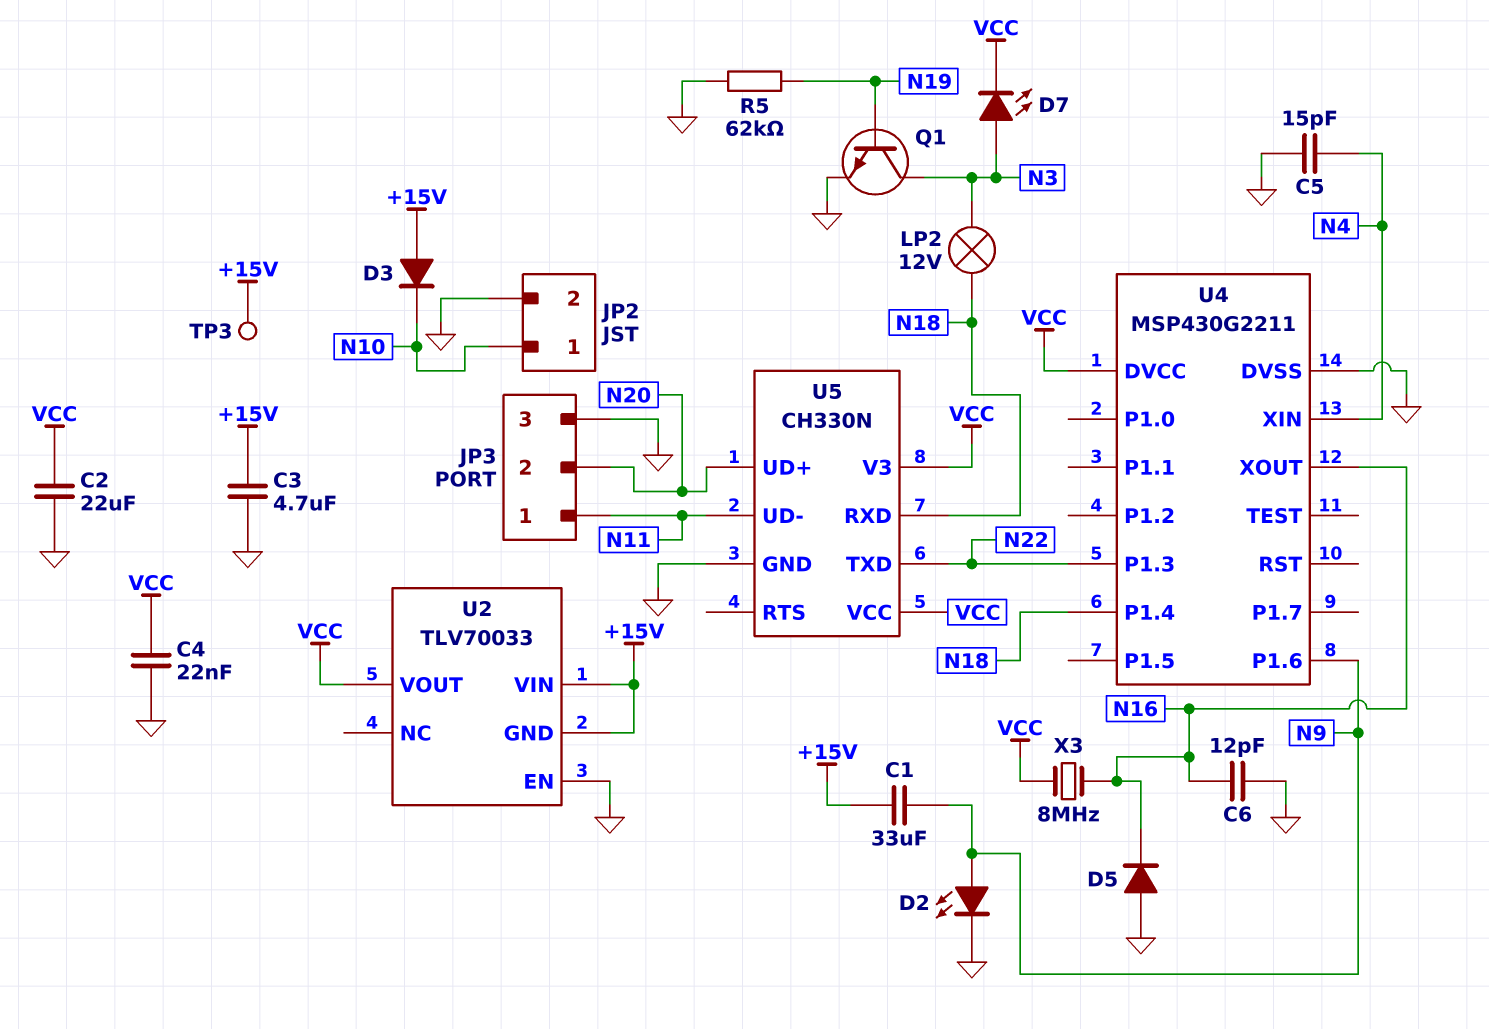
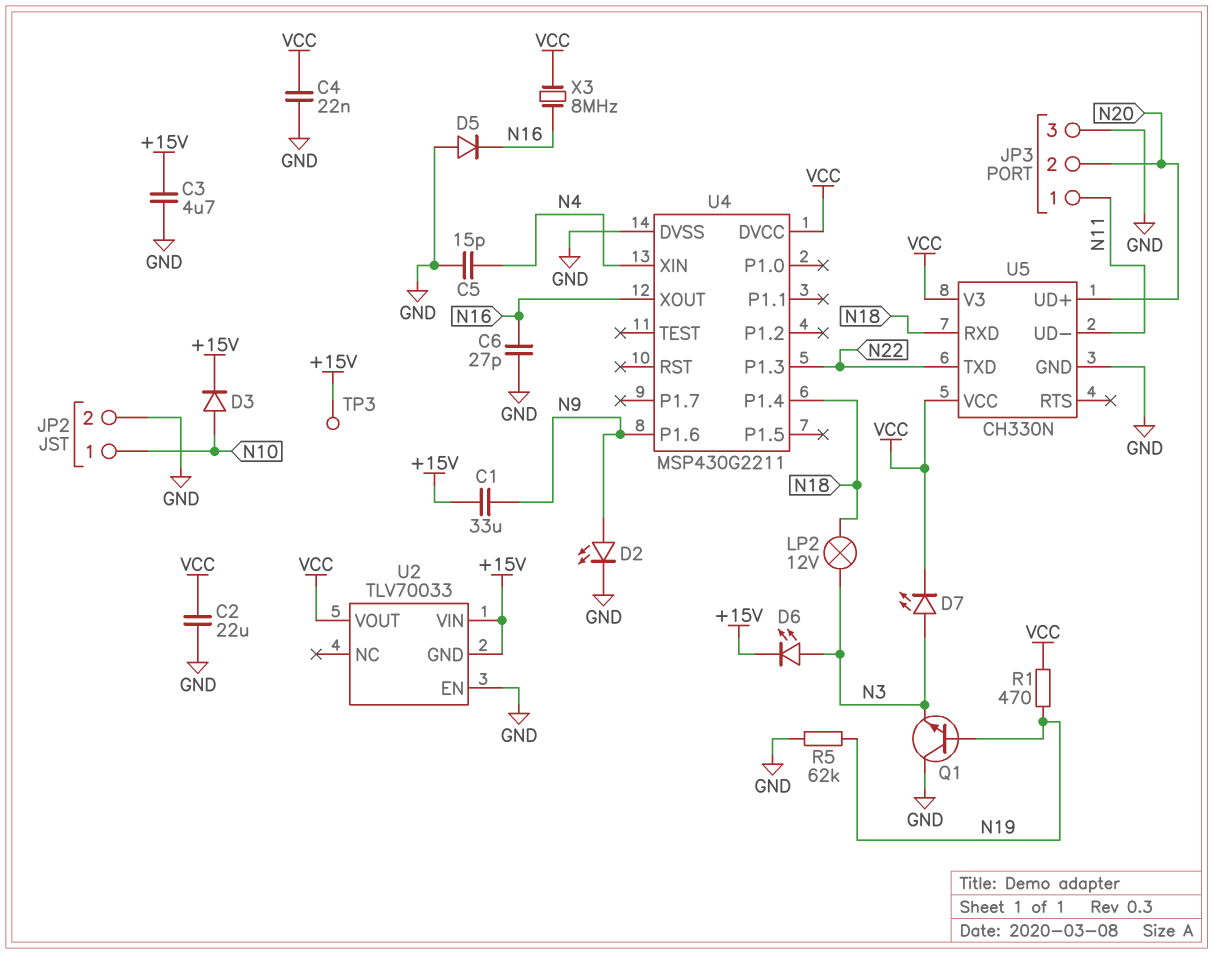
C6: 12pF (GND, N16) -> 27pF (GND, N16)
D3: diode (A +15V, K N10) -> diode (A N10, K +15V)
D6: none -> LED (A N3, K +15V)
Q1: NPN (B N19, C N3, E GND) -> NPN (B N19, C GND, E N3)
R1: none -> 470 (N19, VCC)

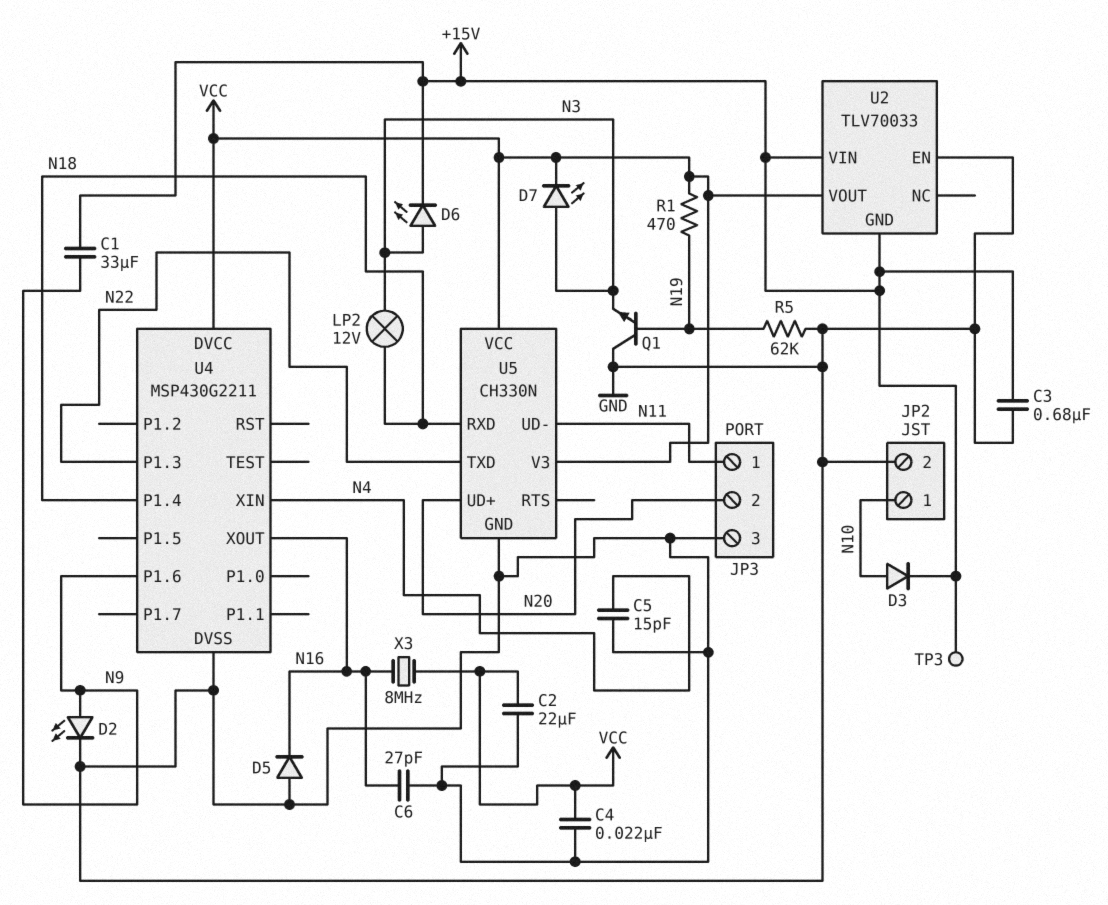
C3: 4.7uF (+15V, GND) -> 680nF (+15V, GND)

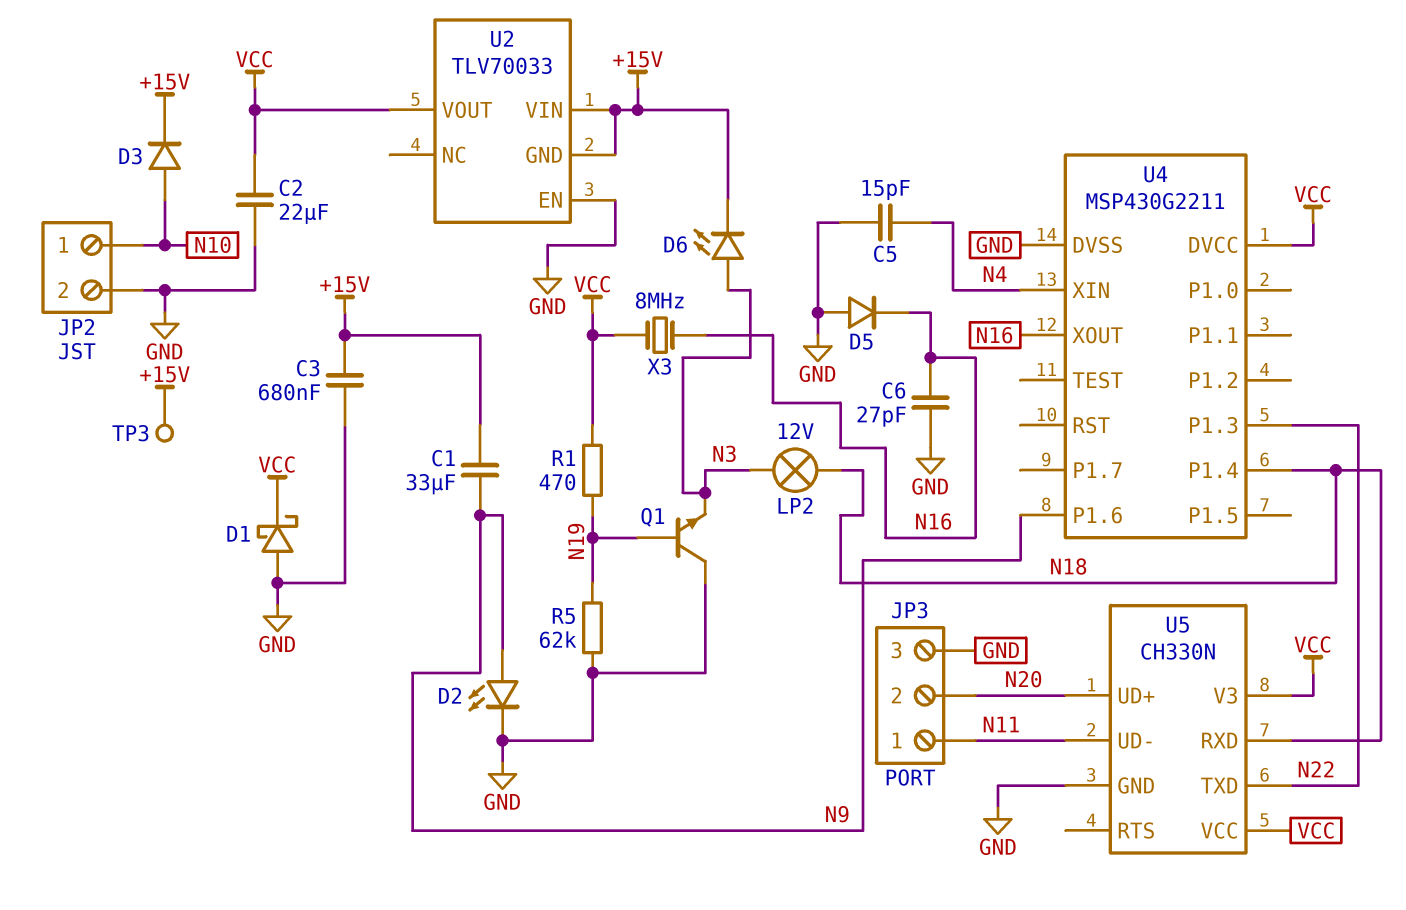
C4: 22nF (GND, VCC) -> none
D1: none -> schottky (A GND, K VCC)
D7: LED (A N3, K VCC) -> none

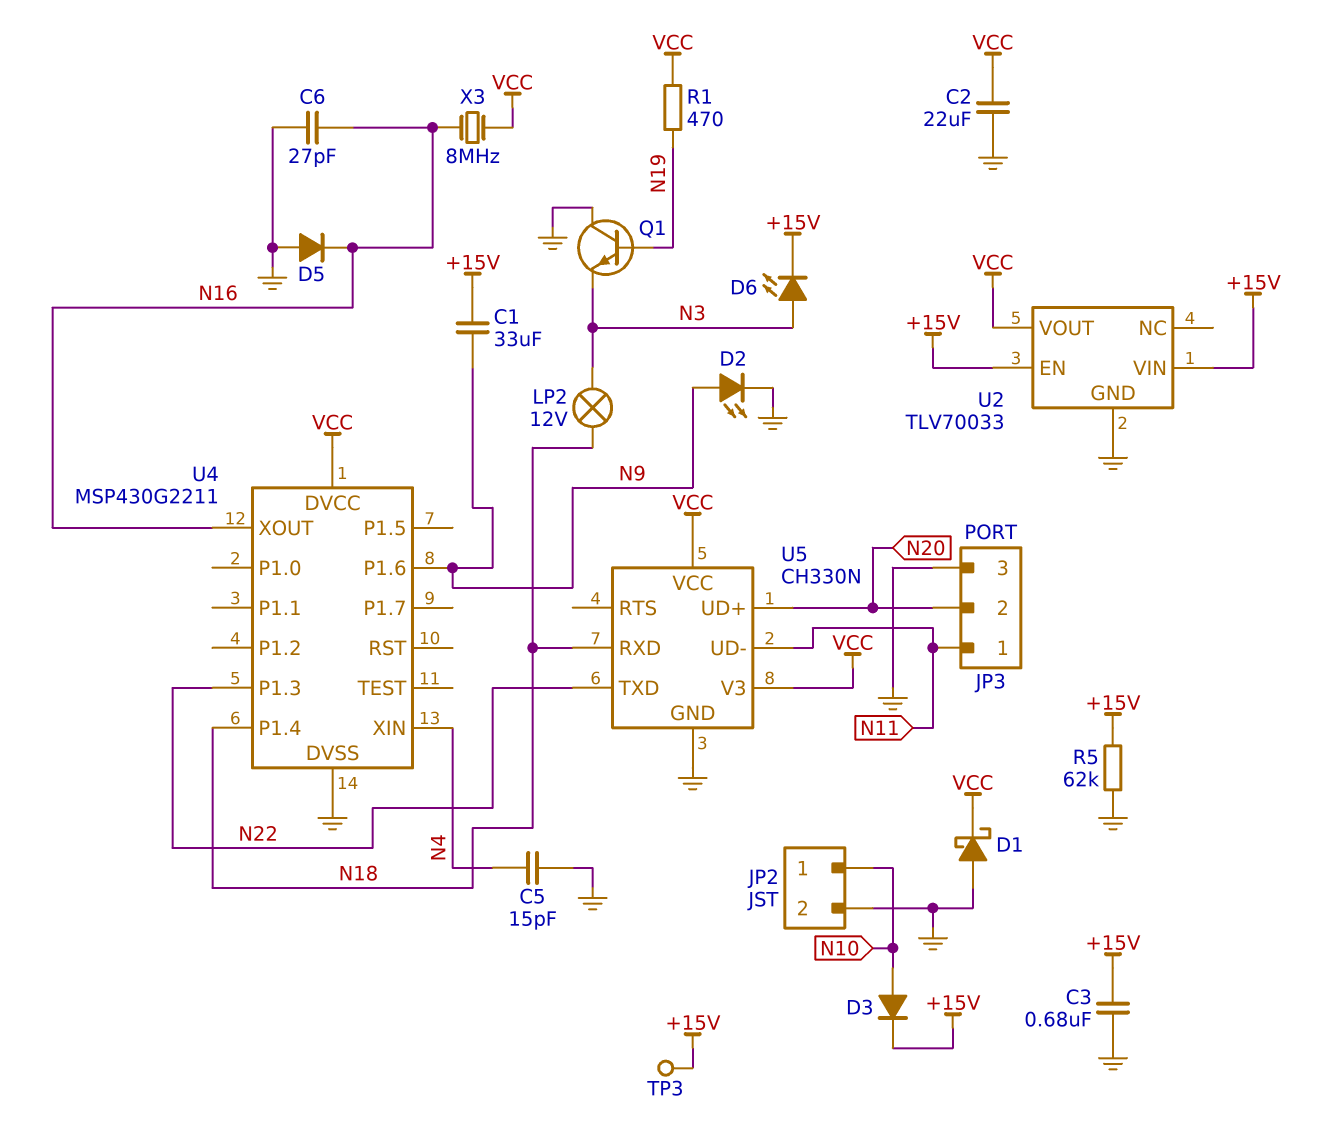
R5: 62k (GND, N19) -> 62k (+15V, GND)
U2 pin EN: GND -> +15V
U2 pin GND: +15V -> GND

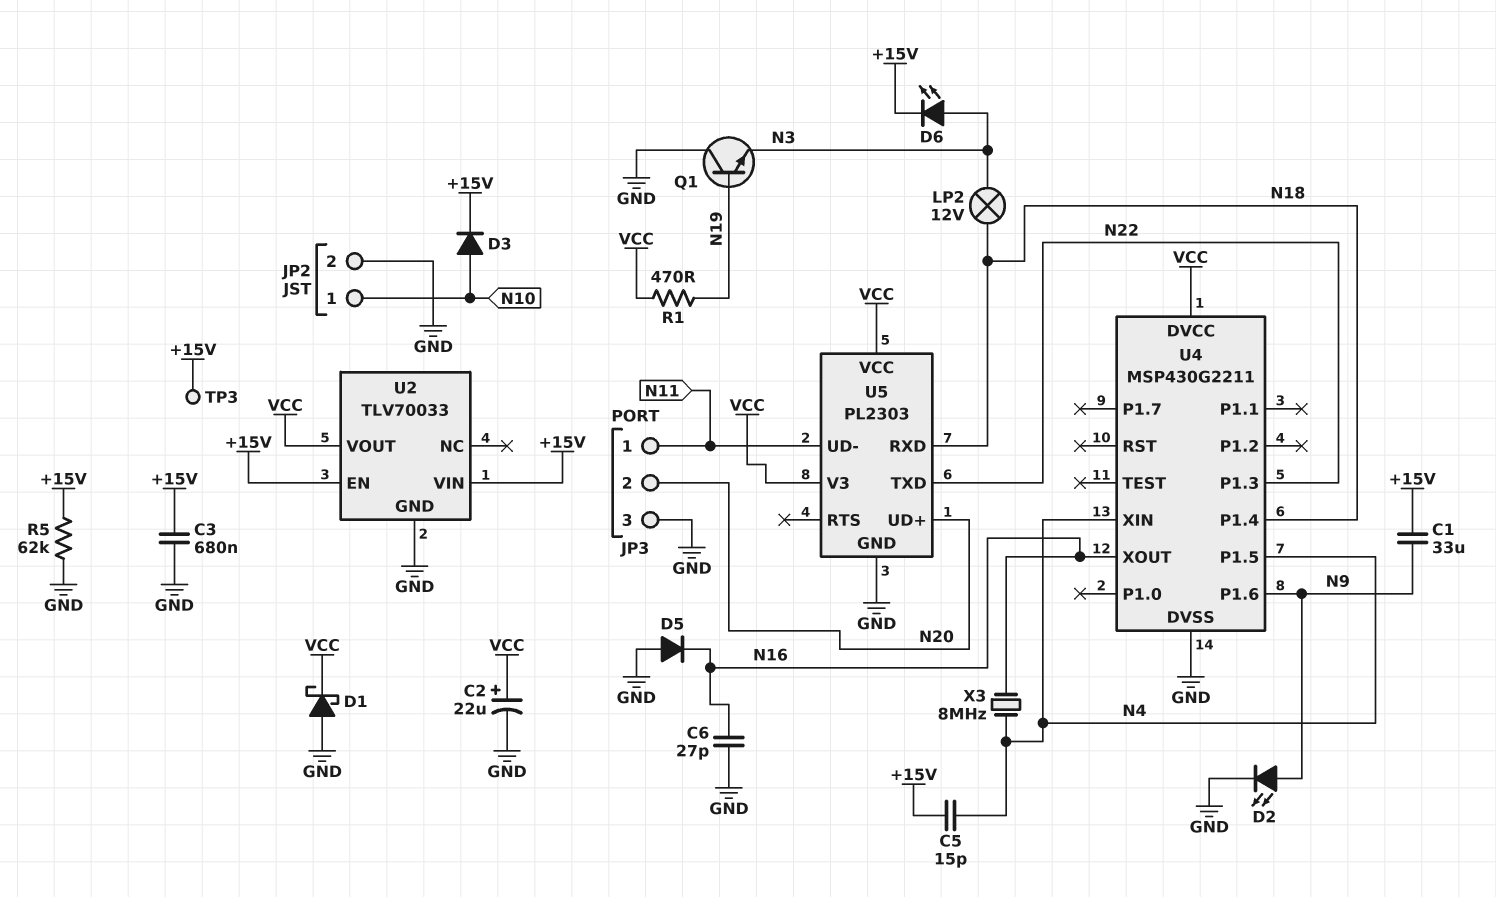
C2: 22uF (GND, VCC) -> 22uF (plus VCC, minus GND)
C5: 15pF (GND, N4) -> 15pF (+15V, N4)
U4 pin P1.5: none -> N4
U5: CH330N -> PL2303
X3: 8MHz (N16, VCC) -> 8MHz (N4, N16)

